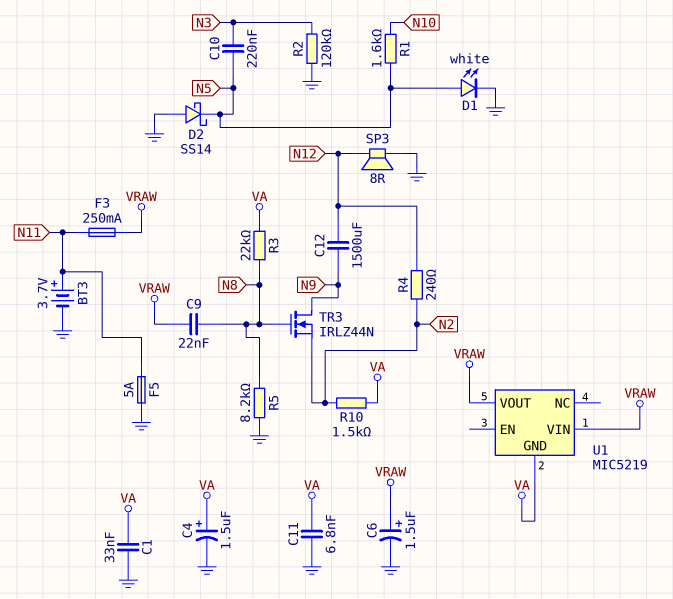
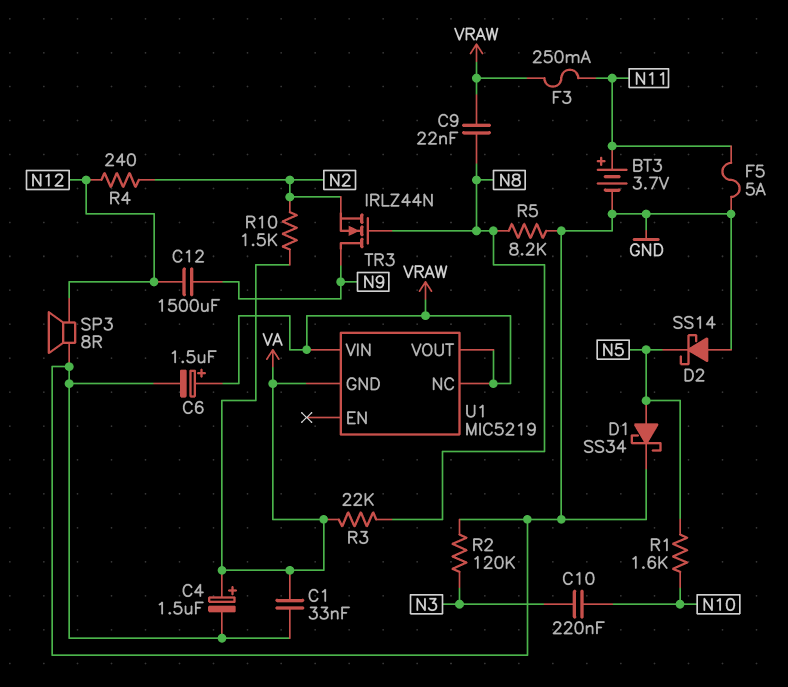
C10: 220nF (N3, N5) -> 220nF (N3, N10)
C11: 6.8nF (GND, VA) -> none
D1: LED white (A N5, K GND) -> schottky SS34 (A N5, K GND)
U1 pin NC: none -> VRAW

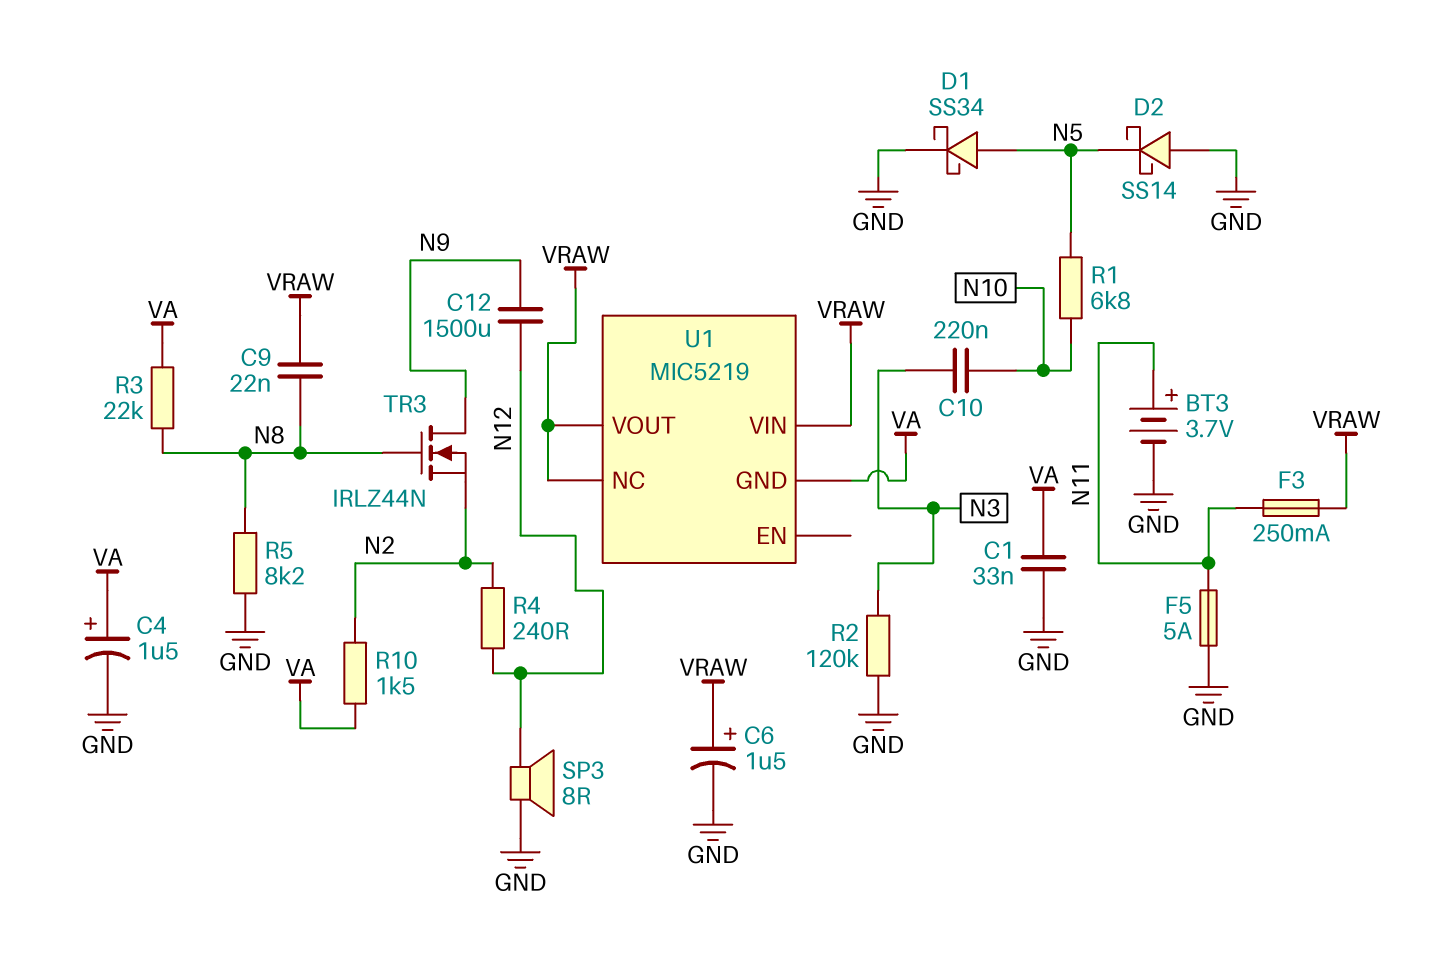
R1: 1.6k (N5, N10) -> 6.8k (N5, N10)

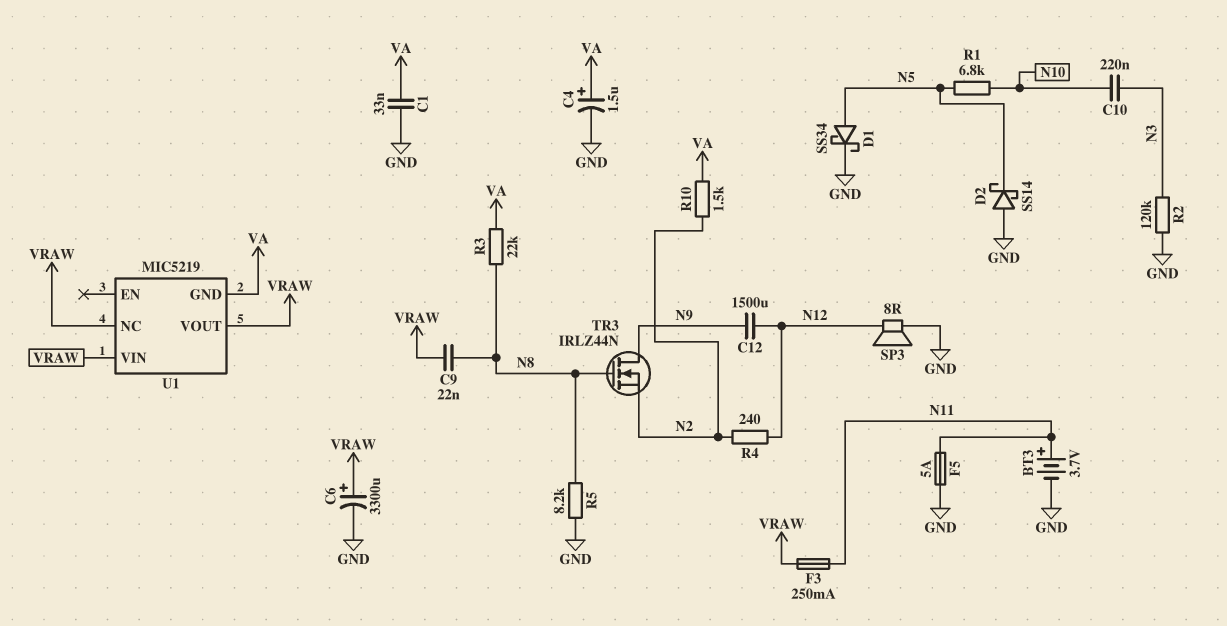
C6: 1.5uF (plus VRAW, minus GND) -> 3300uF (plus VRAW, minus GND)

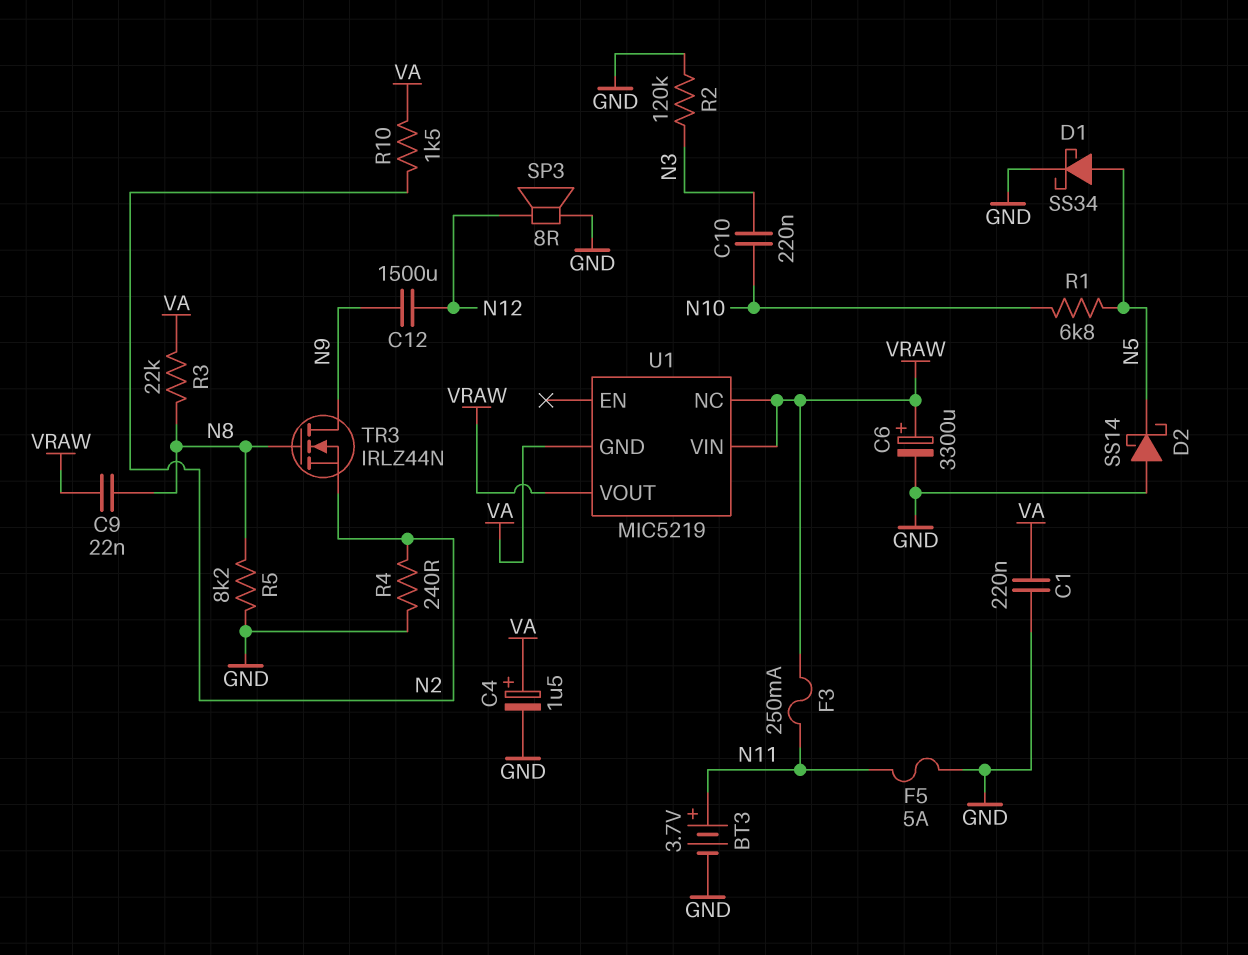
C1: 33nF (GND, VA) -> 220nF (GND, VA)
R4: 240 (N2, N12) -> 240 (GND, N2)

